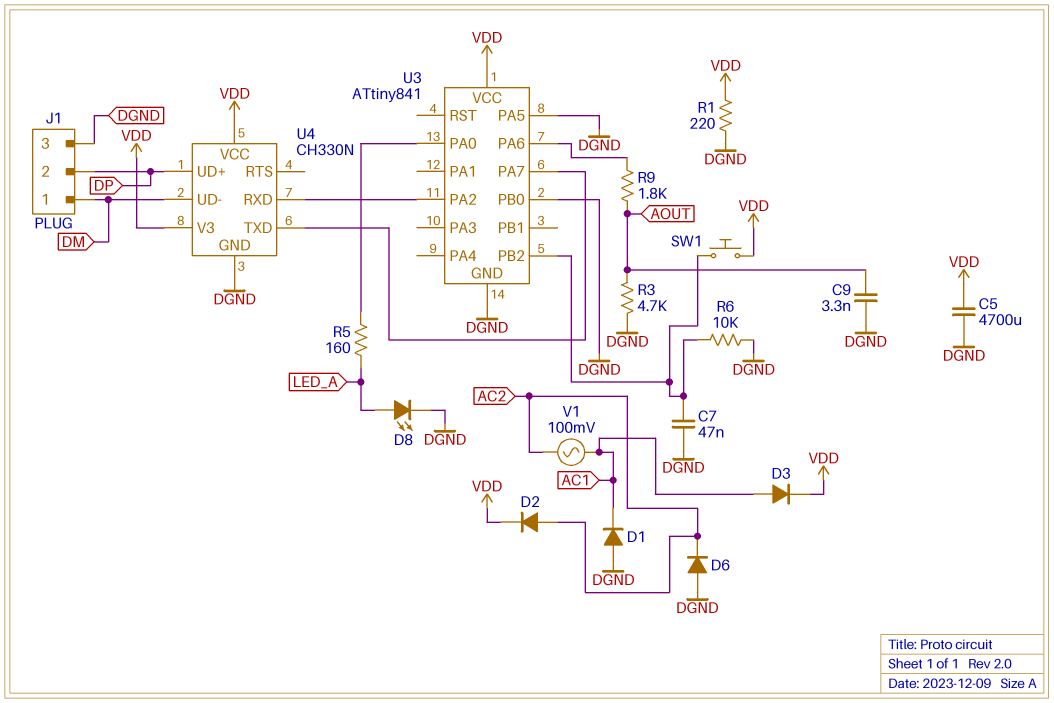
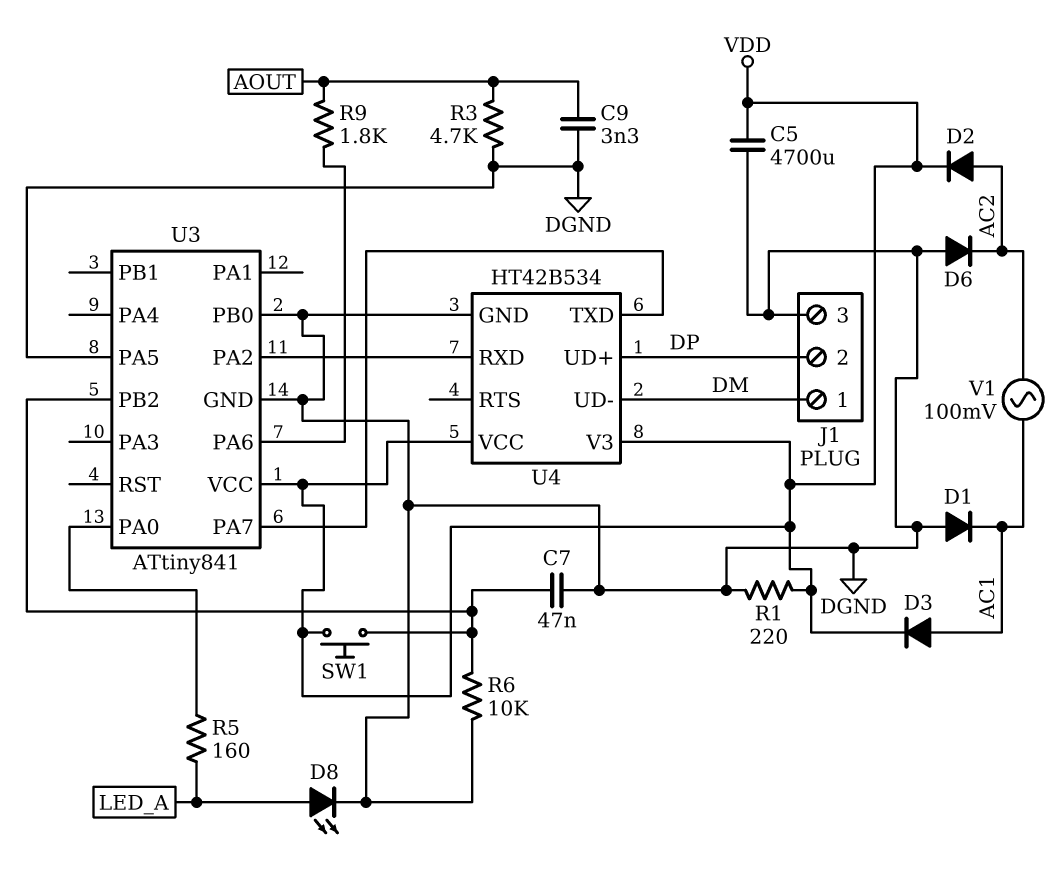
U4: CH330N -> HT42B534

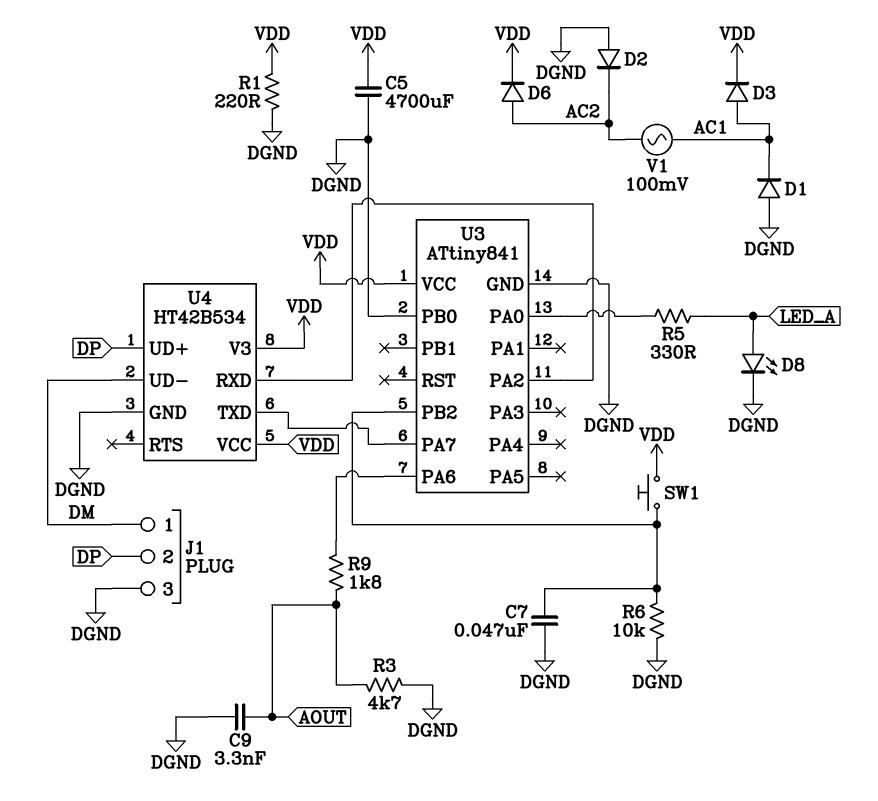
D2: diode (A AC2, K VDD) -> diode (A DGND, K AC2)
D6: diode (A DGND, K AC2) -> diode (A AC2, K VDD)
R5: 160 (LED_A, U3/PA0) -> 330 (LED_A, U3/PA0)
U3 pin PA5: DGND -> none

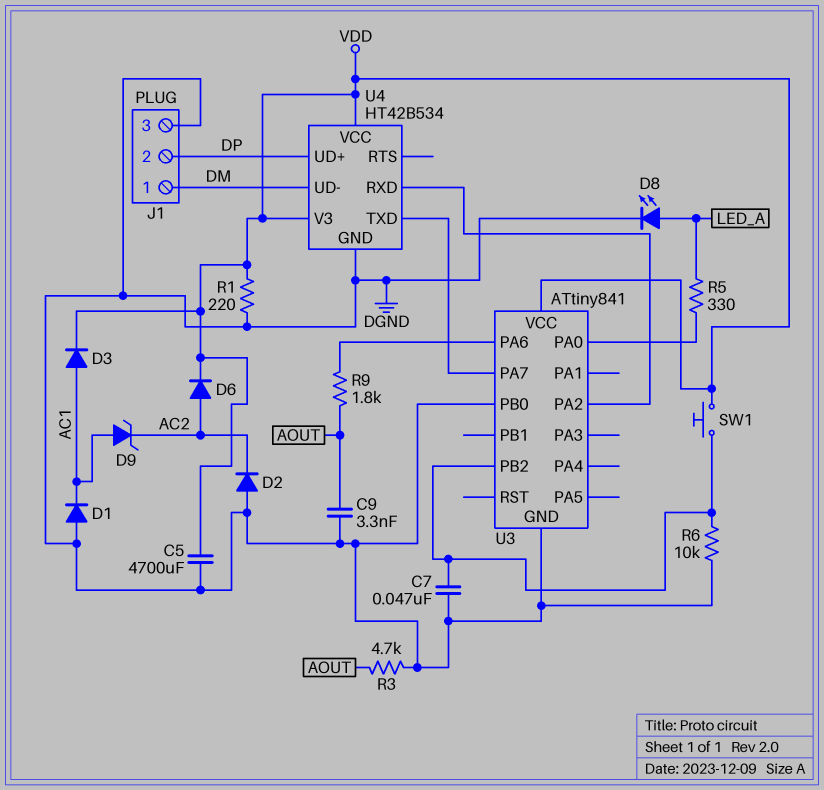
D9: none -> zener (A AC1, K AC2)
V1: AC 100mV (AC1, AC2) -> none

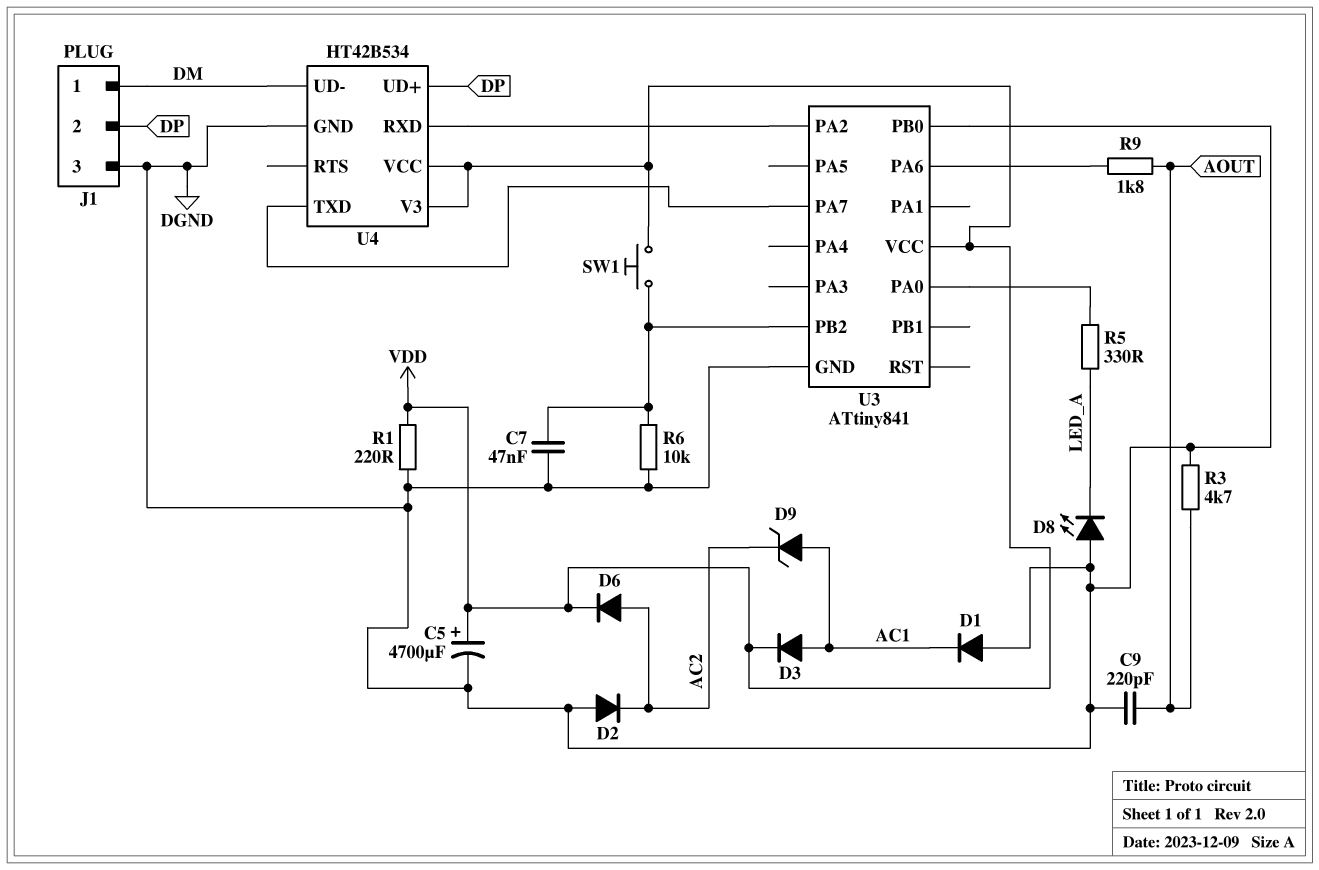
C5: 4700uF (DGND, VDD) -> 4700uF (plus VDD, minus DGND)
C9: 3.3nF (AOUT, DGND) -> 220pF (AOUT, DGND)
D8: LED (A LED_A, K DGND) -> LED (A DGND, K LED_A)

